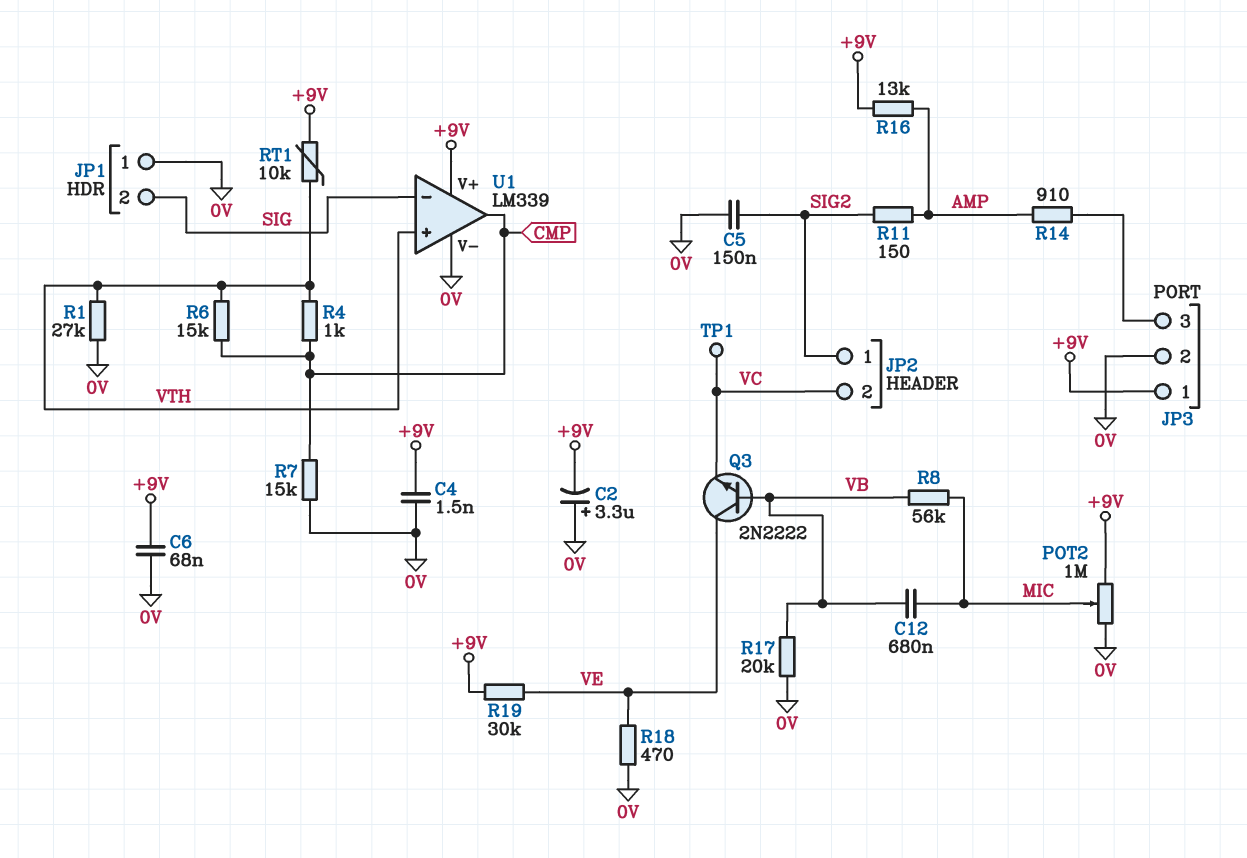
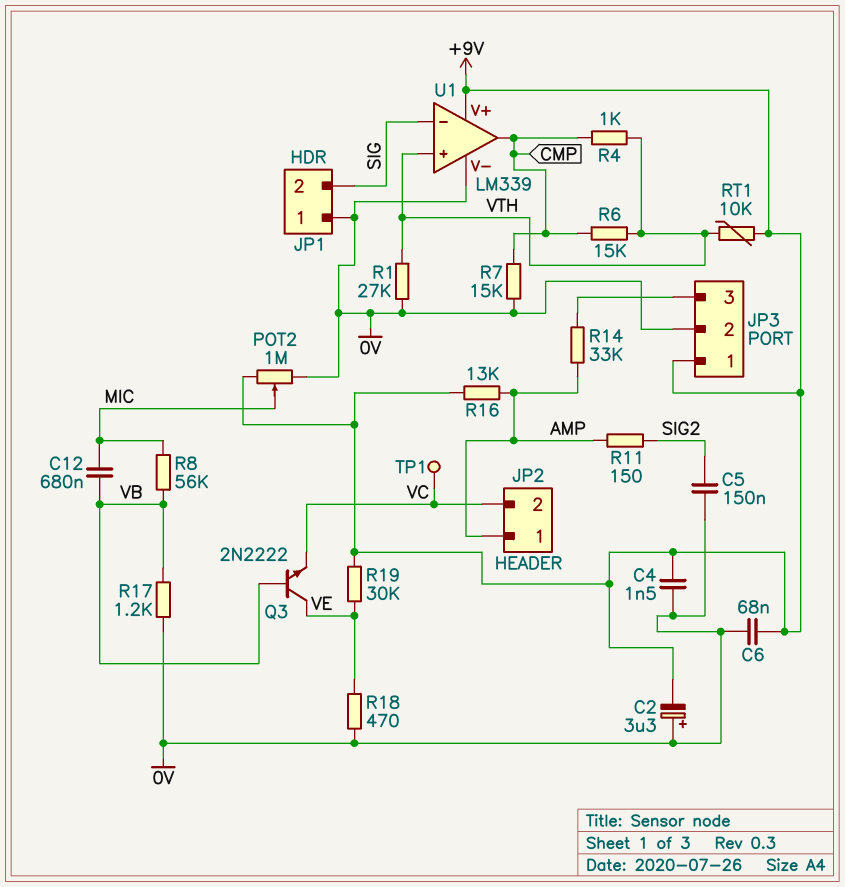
JP2 pin 1: SIG2 -> AMP
R14: 910 (AMP, JP3/3) -> 33k (AMP, JP3/3)
R17: 20k (0V, VB) -> 1.2k (0V, VB)

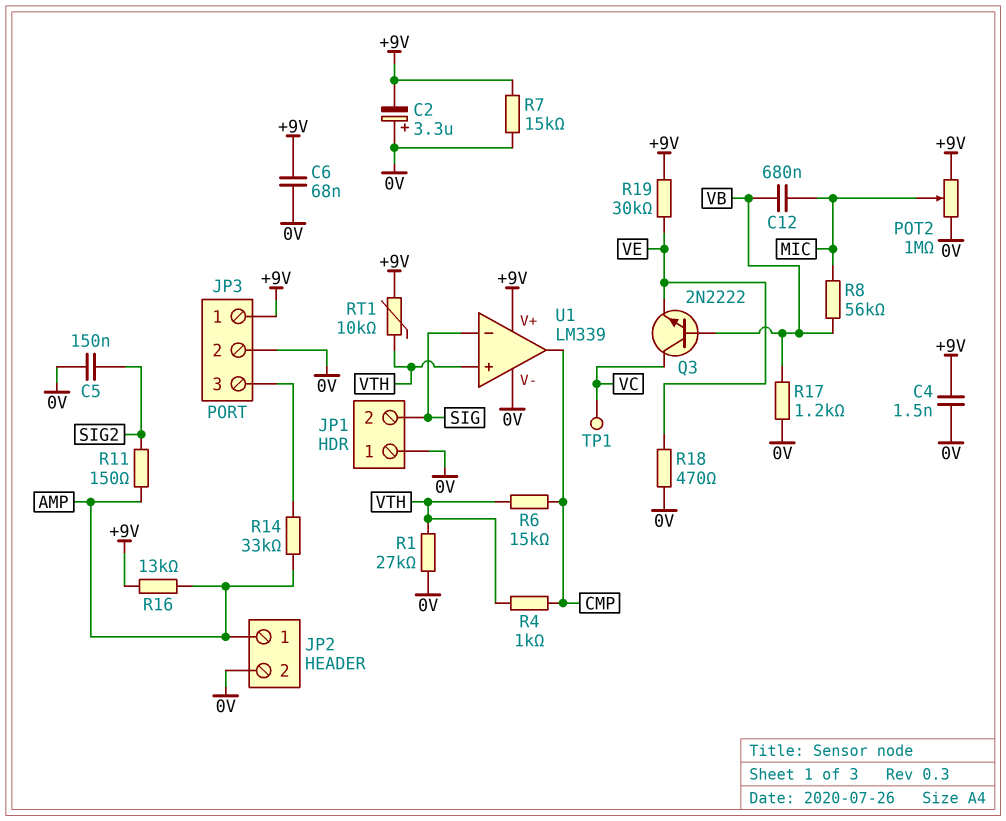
JP2 pin 2: VC -> 0V
Q3: NPN 2N2222 (B VB, C VE, E VC) -> NPN 2N2222 (B VB, C VC, E VE)
R7: 15k (0V, CMP) -> 15k (+9V, 0V)

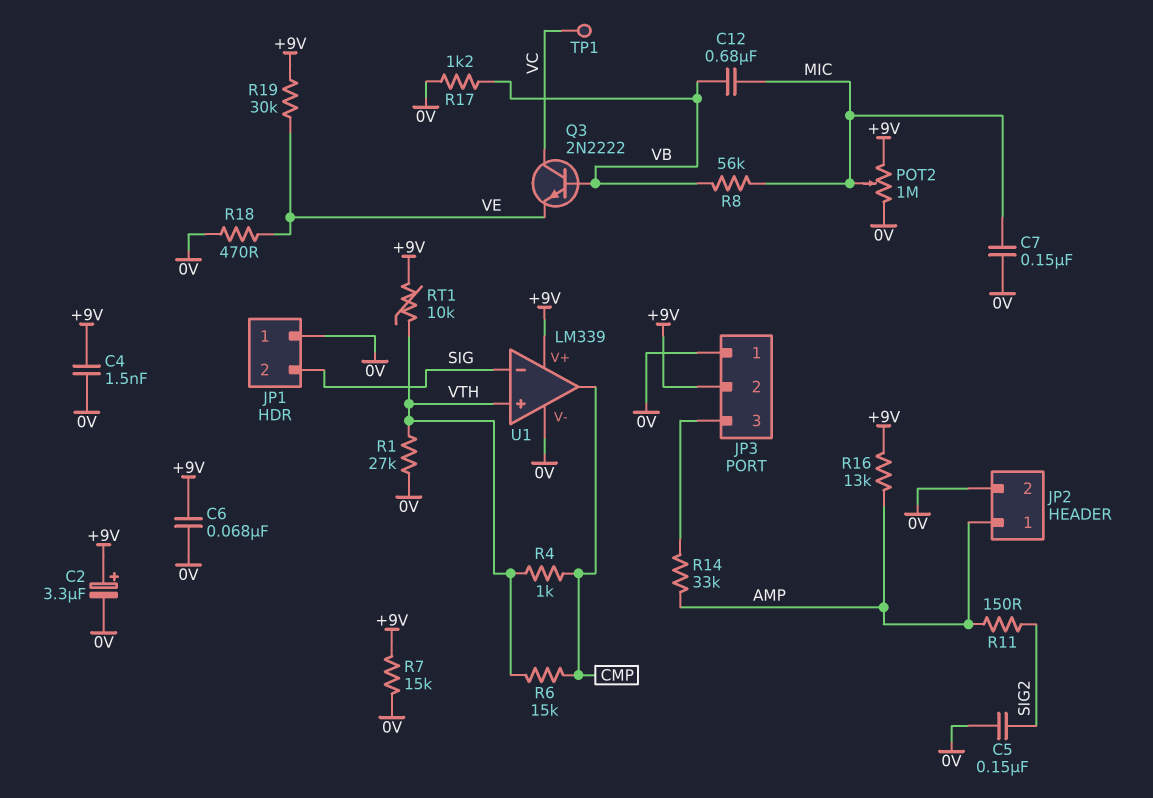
C2: 3.3uF (plus 0V, minus +9V) -> 3.3uF (plus +9V, minus 0V)
C7: none -> 150nF (0V, MIC)
JP3 pin 1: +9V -> 0V
JP3 pin 2: 0V -> +9V

